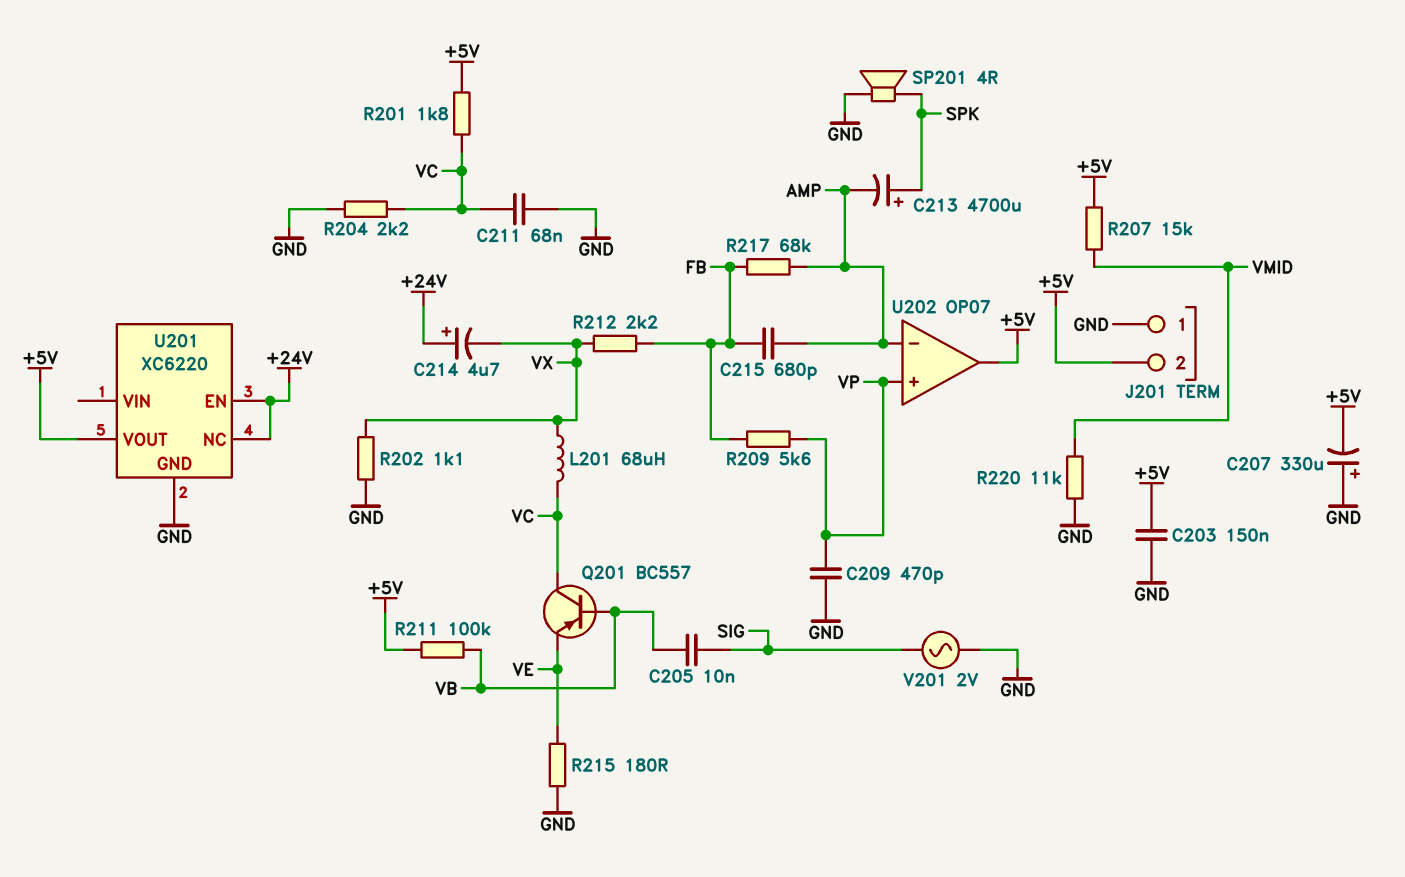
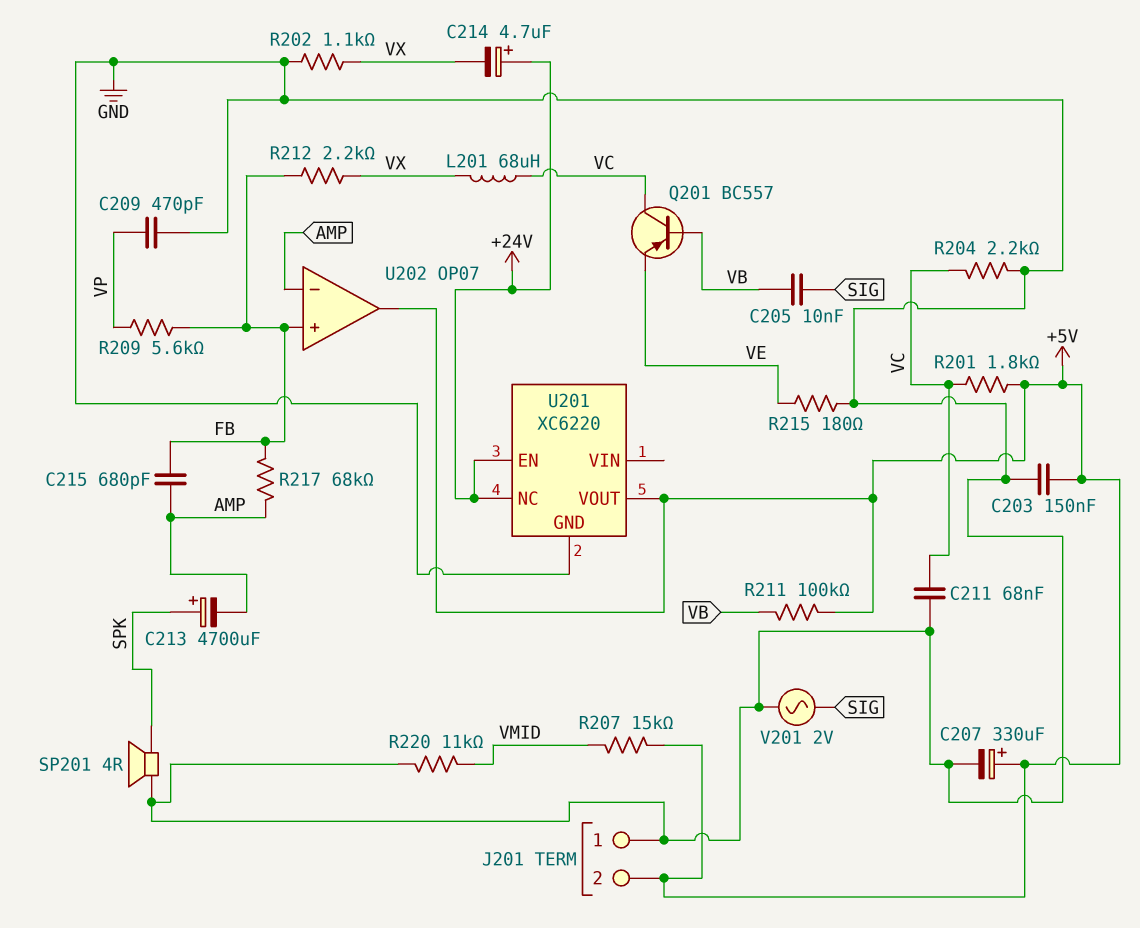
C207: 330uF (plus GND, minus +5V) -> 330uF (plus +5V, minus GND)
U202 pin in+: VP -> FB

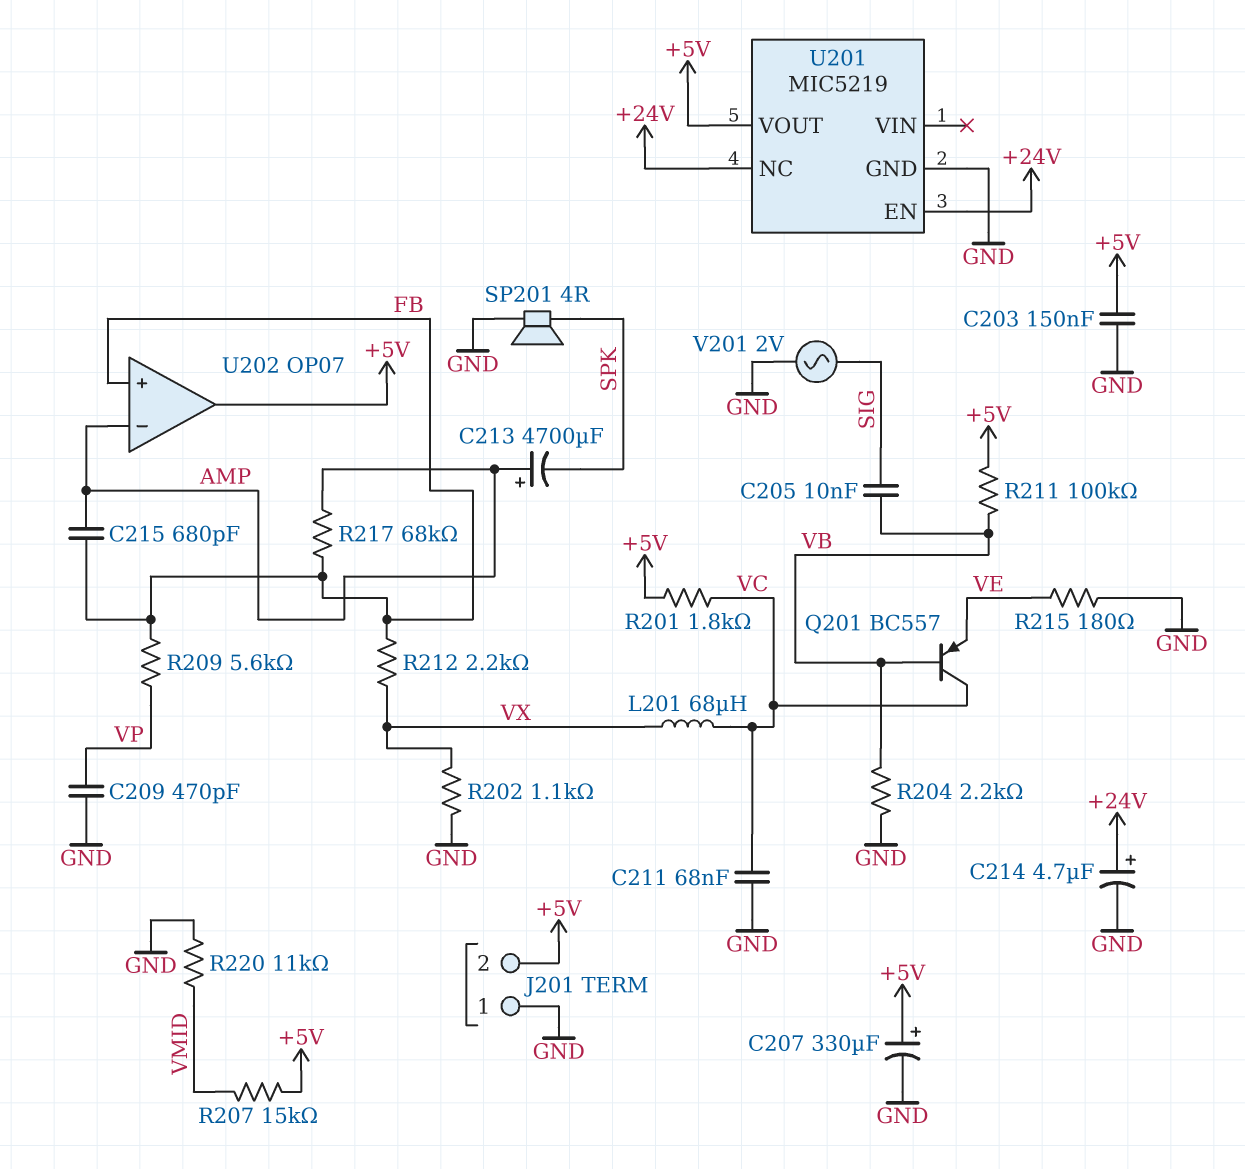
C213: 4700uF (plus SPK, minus AMP) -> 4700uF (plus AMP, minus SPK)
C214: 4.7uF (plus +24V, minus VX) -> 4.7uF (plus +24V, minus GND)
R204: 2.2k (GND, VC) -> 2.2k (GND, VB)
U201: XC6220 -> MIC5219

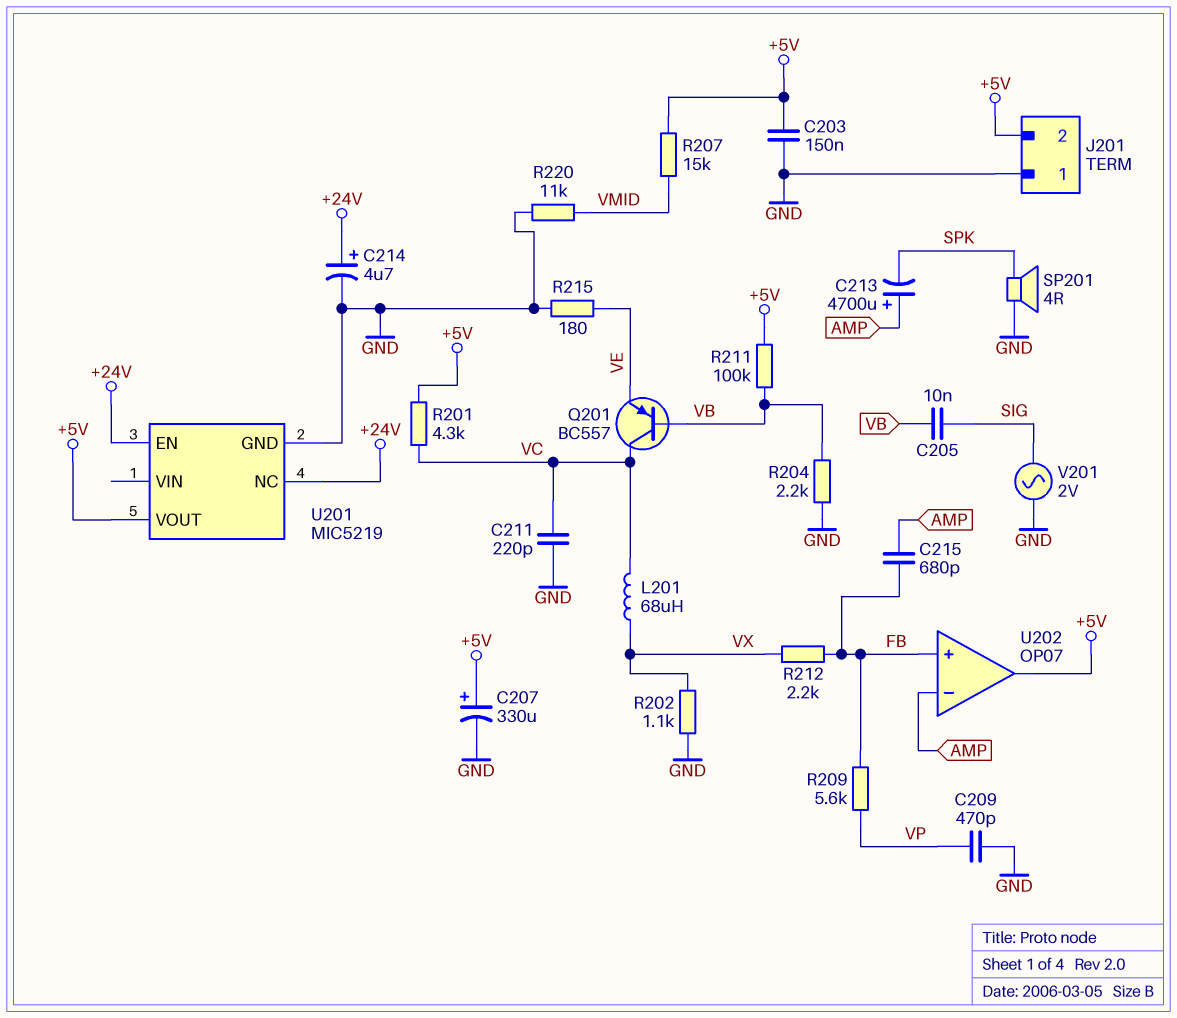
C211: 68nF (GND, VC) -> 220pF (GND, VC)
R201: 1.8k (+5V, VC) -> 4.3k (+5V, VC)
R217: 68k (AMP, FB) -> none

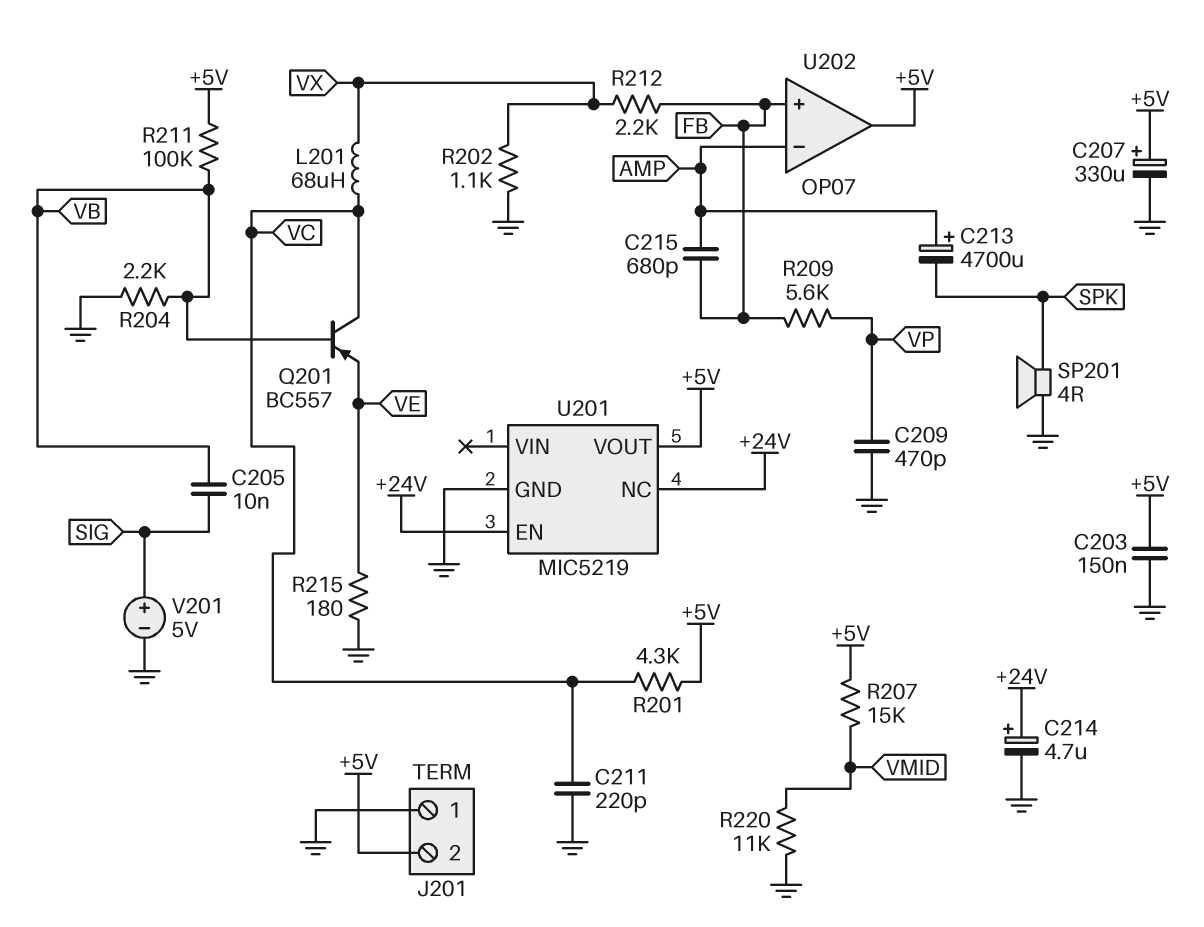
V201: AC 2V (GND, SIG) -> 5V (plus SIG, minus GND)

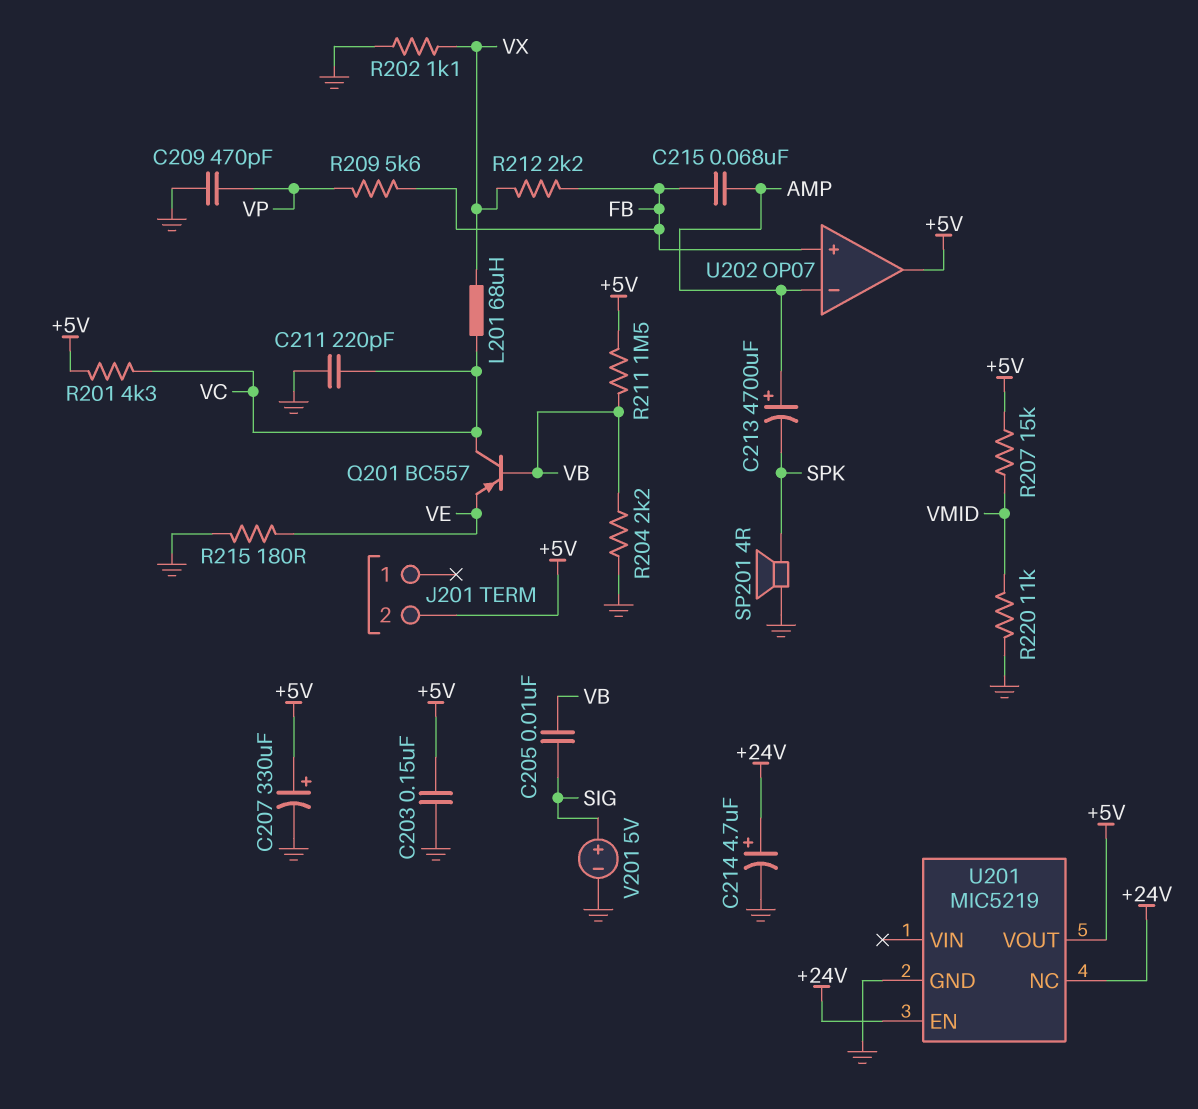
C215: 680pF (AMP, FB) -> 68nF (AMP, FB)
J201 pin 1: GND -> none
R211: 100k (+5V, VB) -> 1.5M (+5V, VB)

